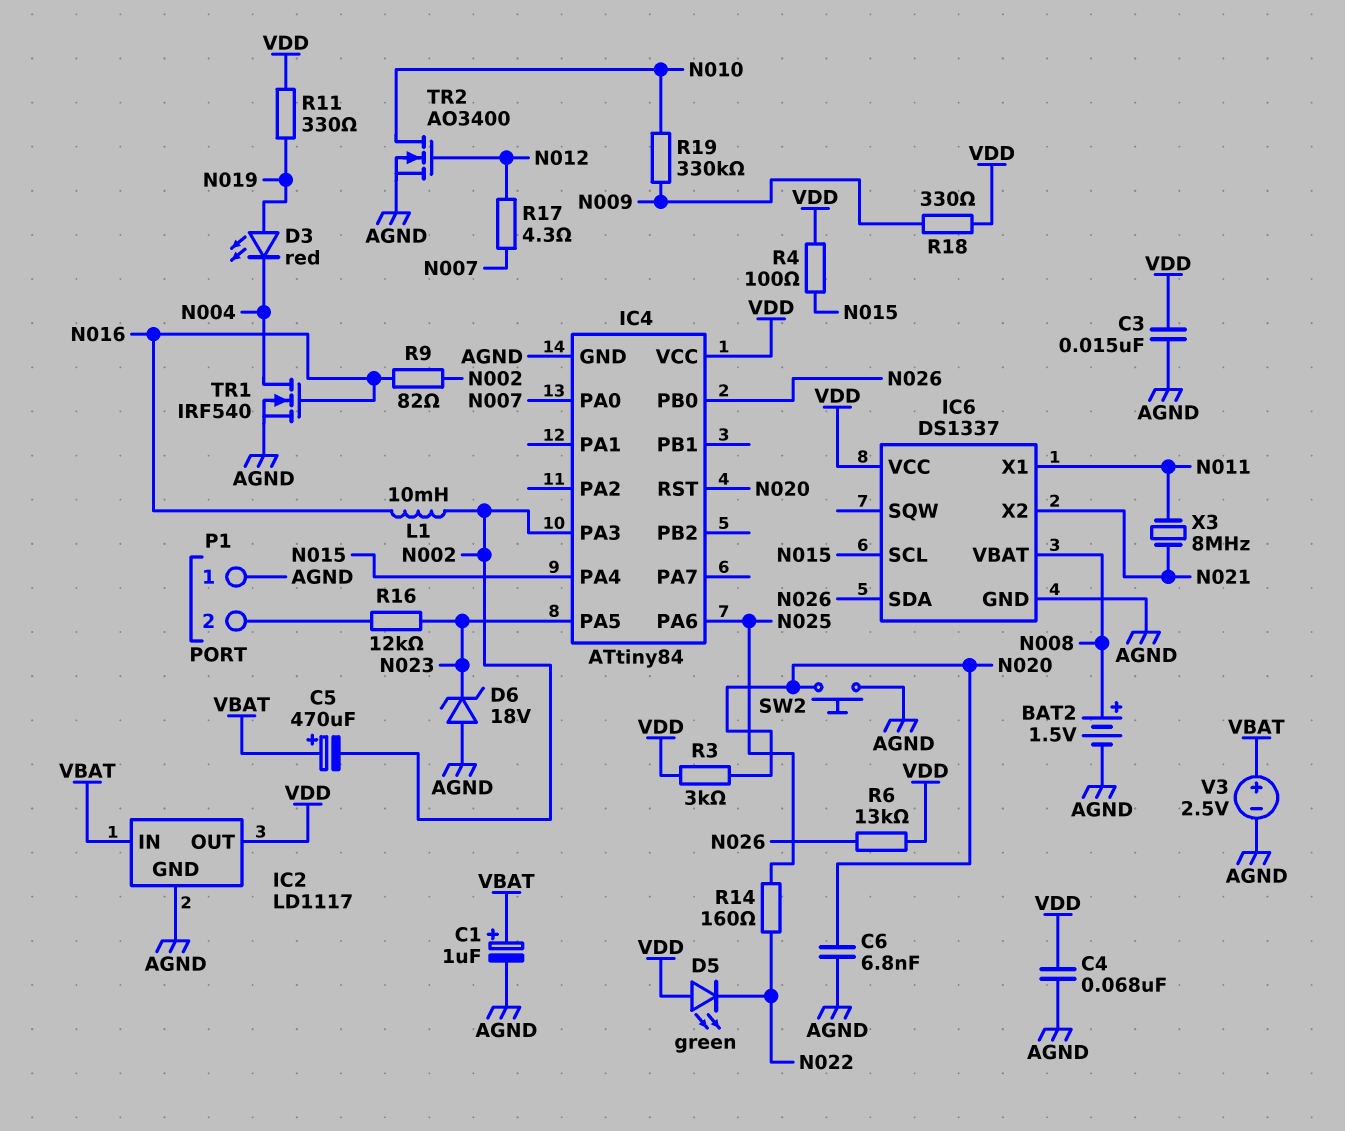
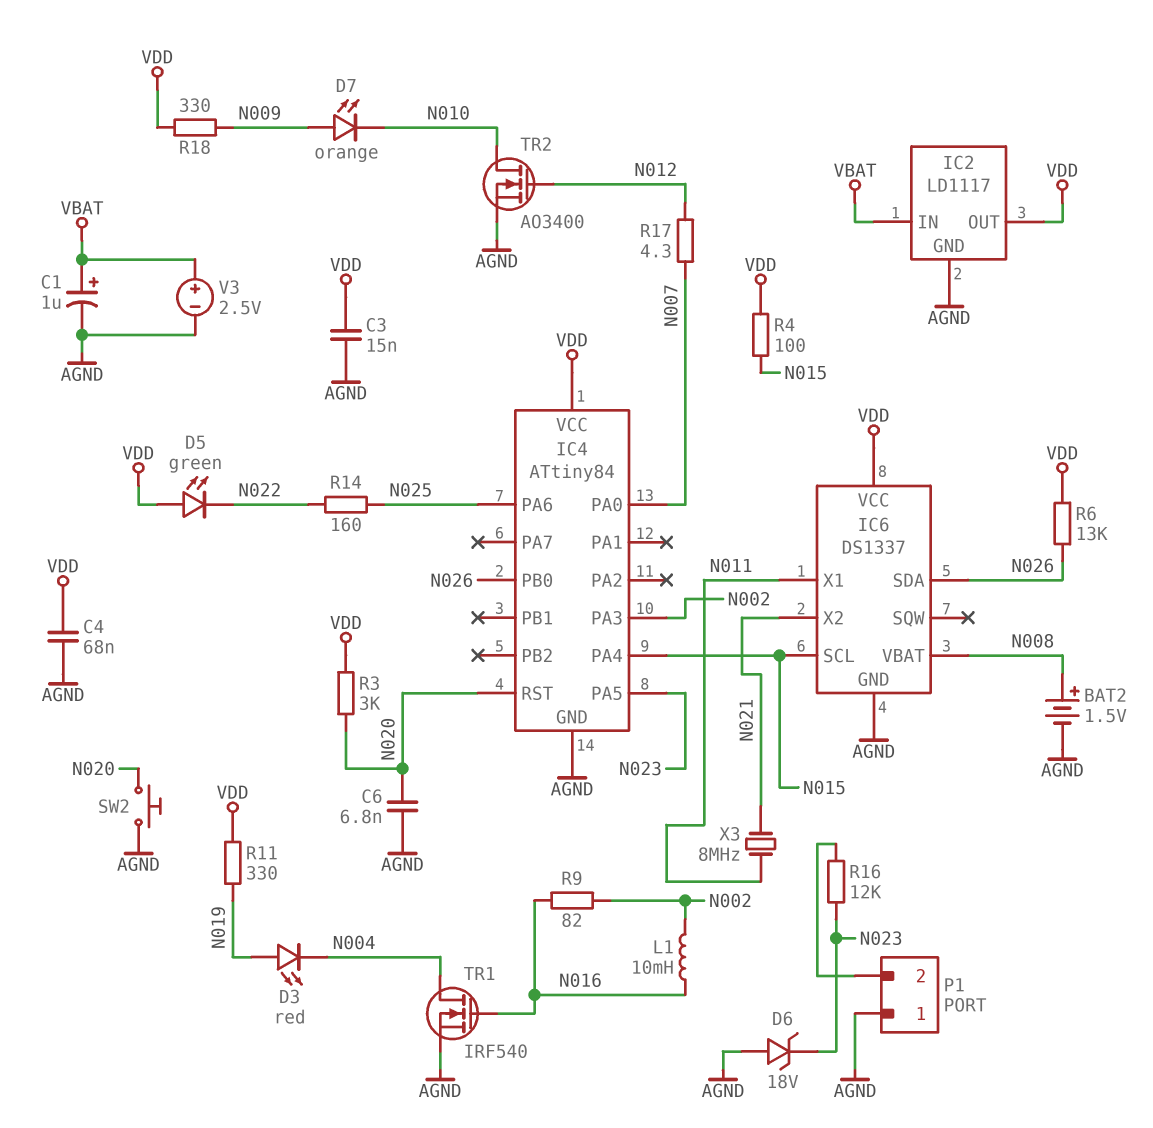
C5: 470uF (plus VBAT, minus N002) -> none
D7: none -> LED orange (A N009, K N010)
R19: 330k (N009, N010) -> none

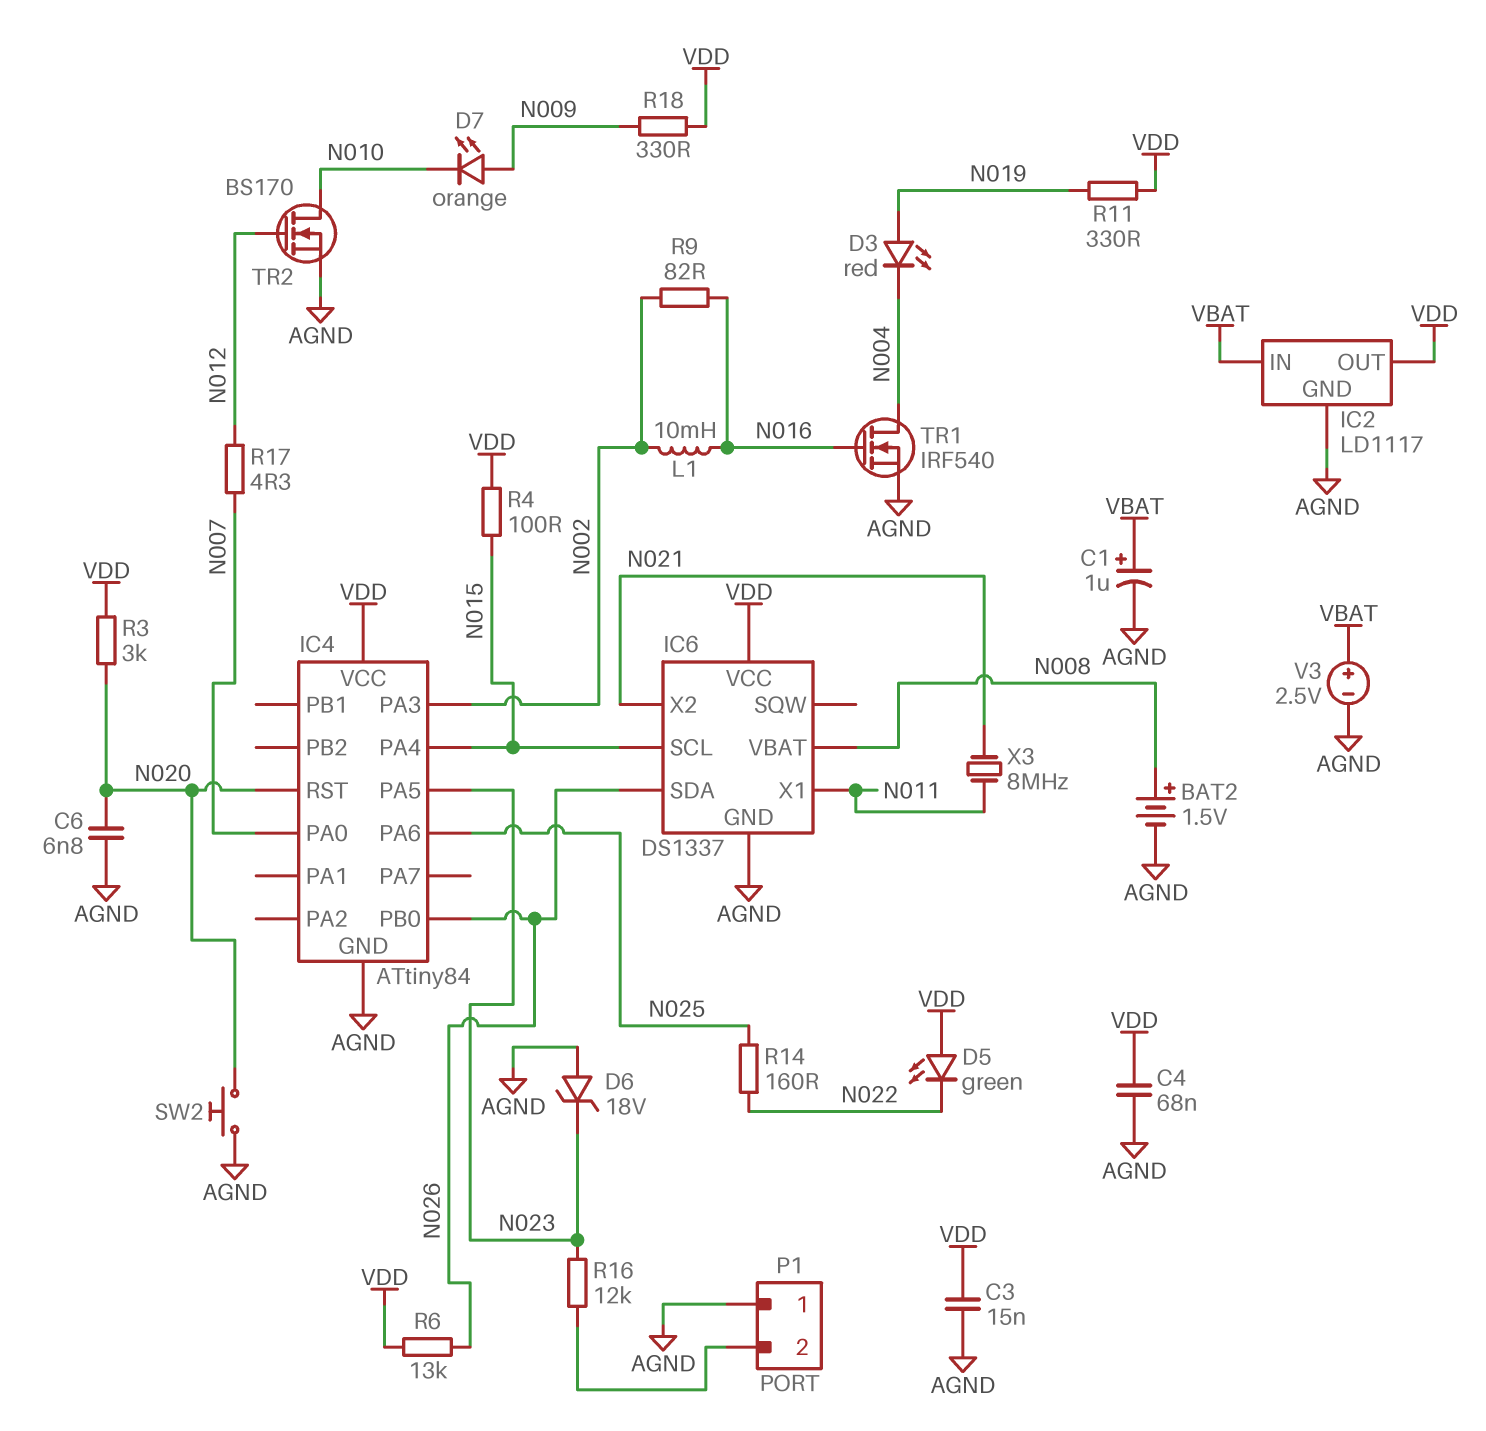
TR2: NMOS AO3400 (G N012, D N010, S AGND) -> NMOS BS170 (G N012, D N010, S AGND)

